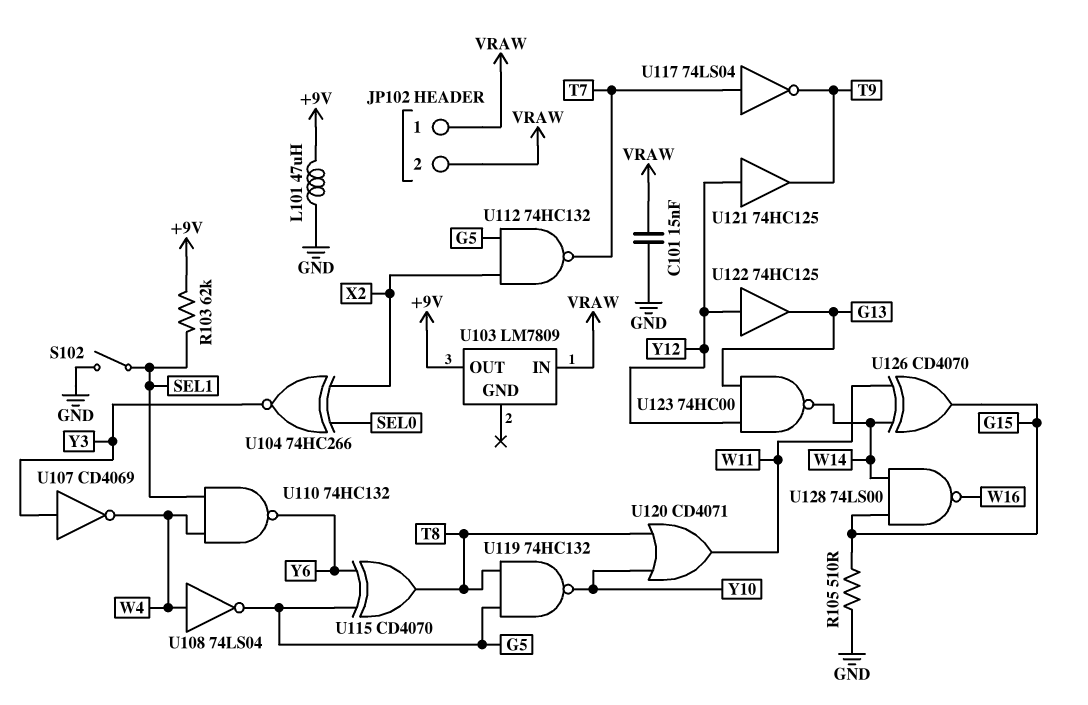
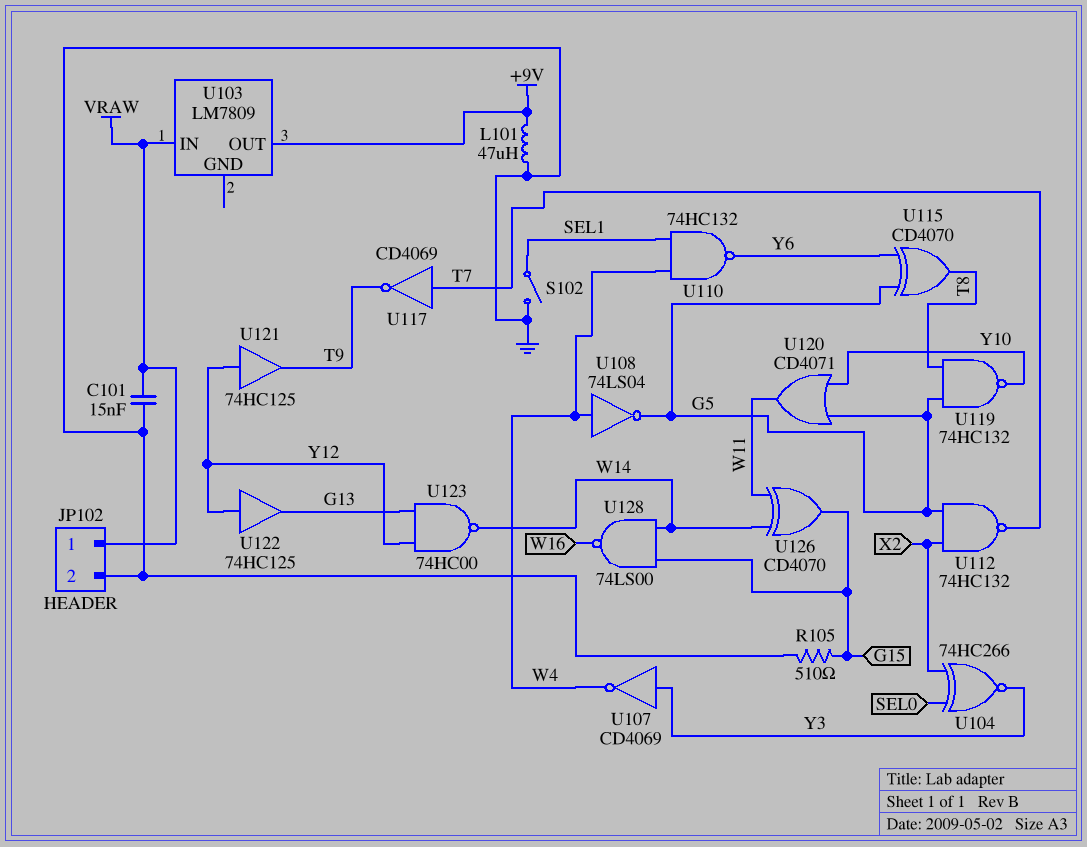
JP102 pin 2: VRAW -> GND
R103: 62k (+9V, SEL1) -> none
U117: NOT 74LS04 (in T7, out T9) -> NOT CD4069 (in T7, out T9)
U120: OR CD4071 (in T8, in Y10, out W11) -> OR CD4071 (in G5, in Y10, out W11)

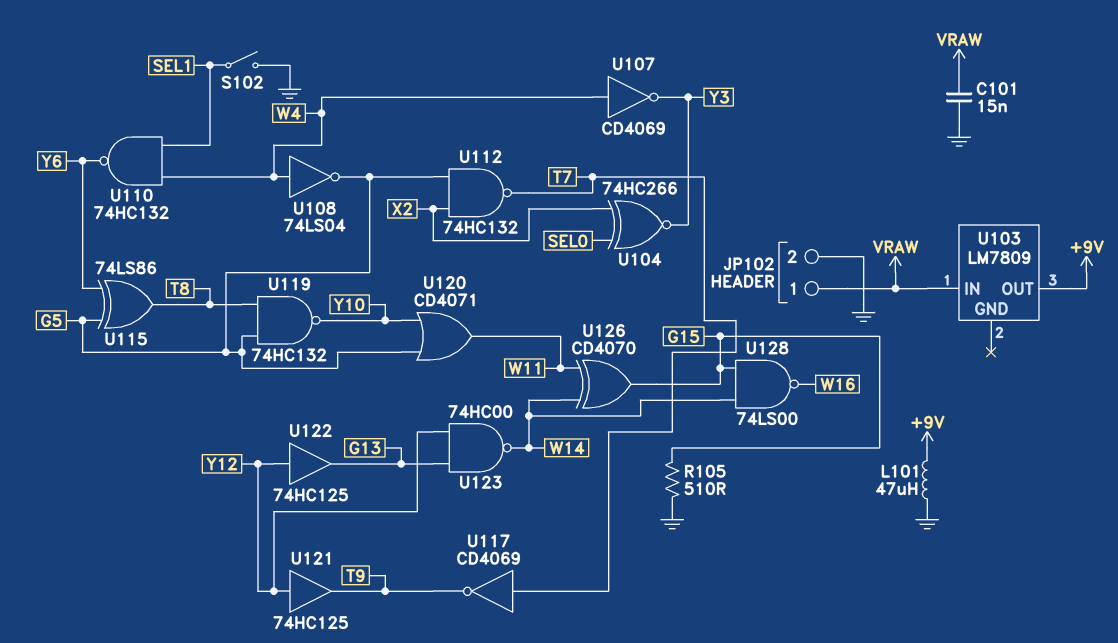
U107: NOT CD4069 (in Y3, out W4) -> NOT CD4069 (in W4, out Y3)
U115: XOR CD4070 (in G5, in Y6, out T8) -> XOR 74LS86 (in G5, in Y6, out T8)

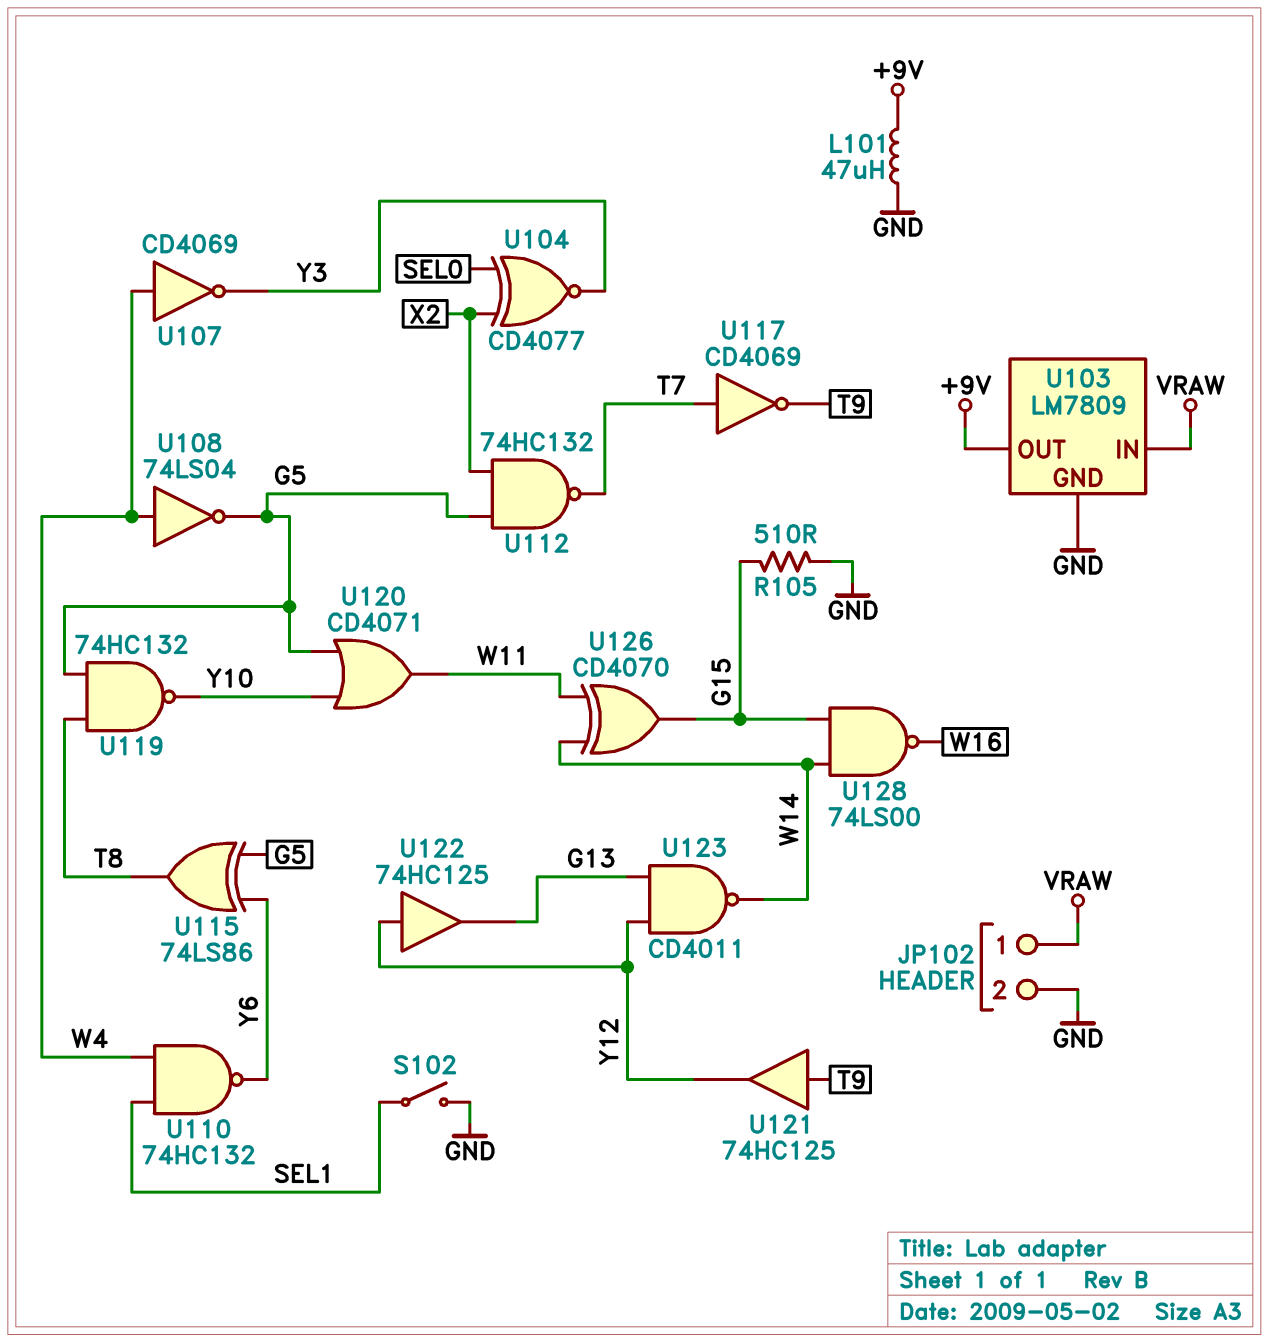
C101: 15nF (GND, VRAW) -> none
U103 pin GND: none -> GND
U104: XNOR 74HC266 (in SEL0, in X2, out Y3) -> XNOR CD4077 (in SEL0, in X2, out Y3)
U121: buffer 74HC125 (in Y12, out T9) -> buffer 74HC125 (in T9, out Y12)
U123: NAND 74HC00 (in G13, in Y12, out W14) -> NAND CD4011 (in G13, in Y12, out W14)

